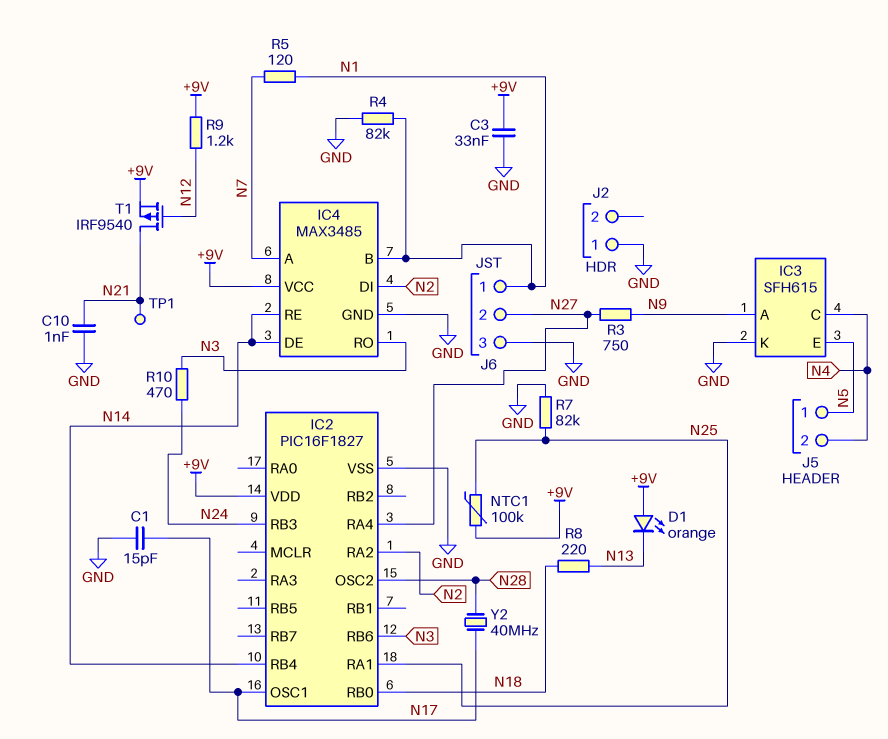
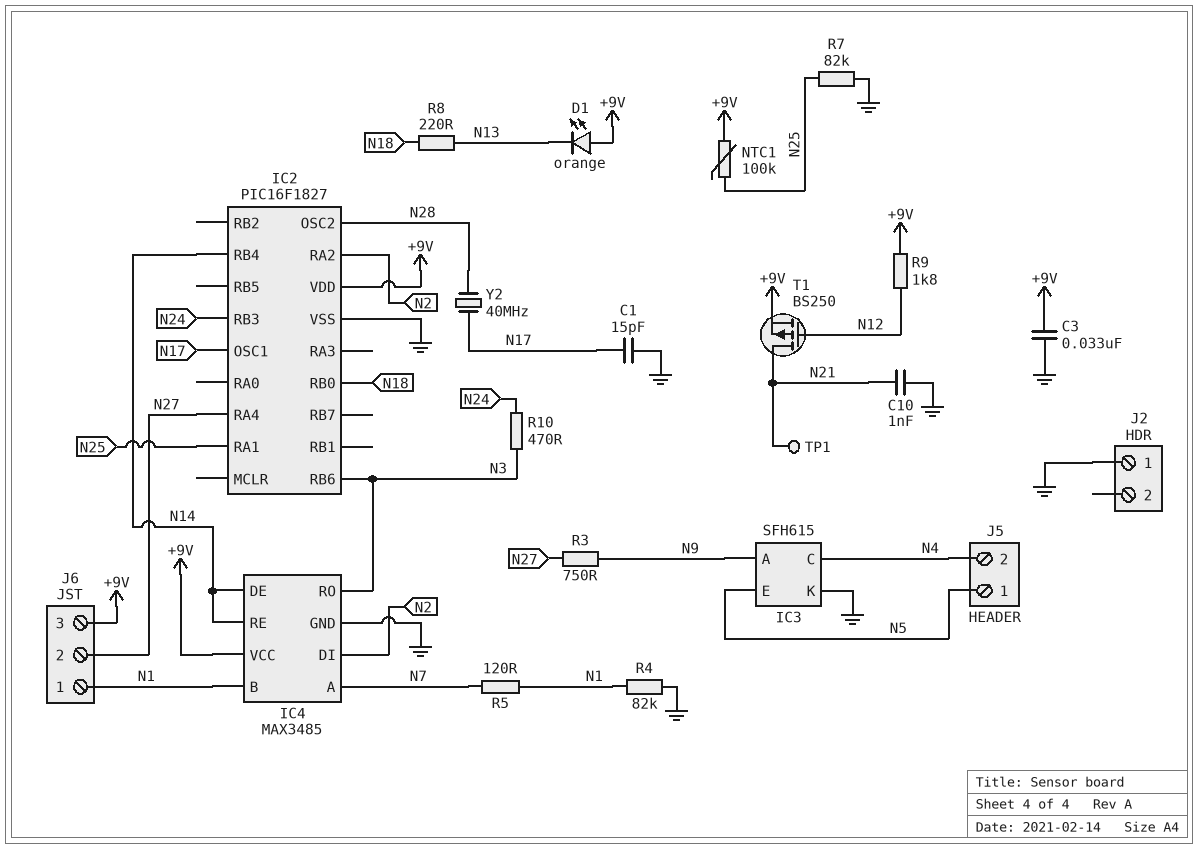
J6 pin 3: GND -> +9V
R9: 1.2k (+9V, N12) -> 1.8k (+9V, N12)
T1: PMOS IRF9540 (G N12, D N21, S +9V) -> PMOS BS250 (G N12, D N21, S +9V)

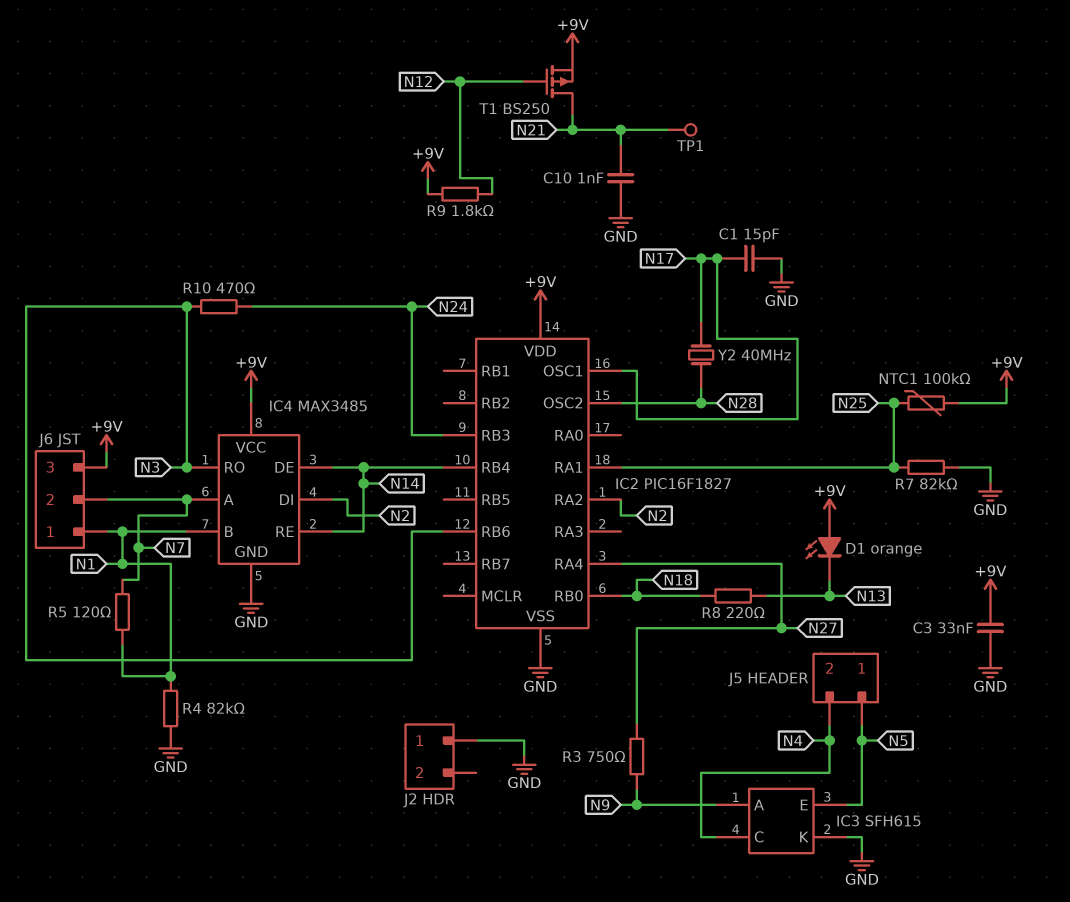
J6 pin 2: N27 -> N7

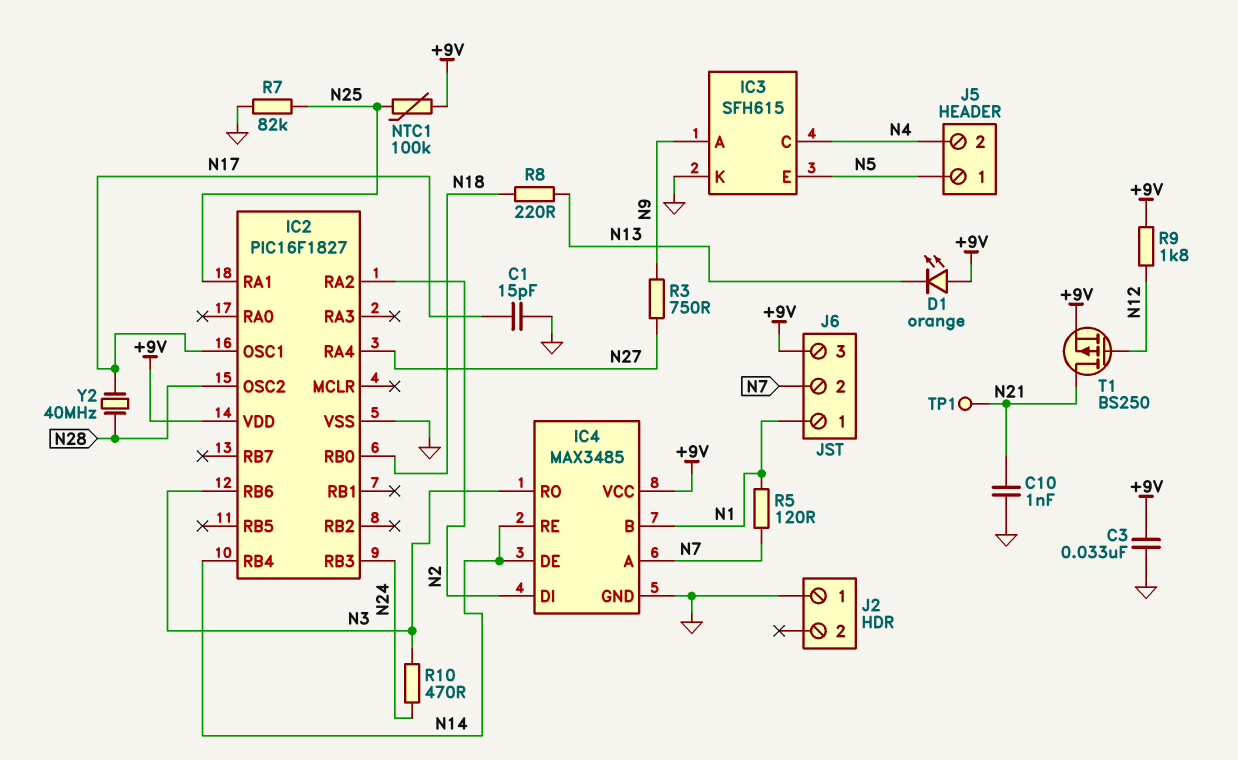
R4: 82k (GND, N1) -> none

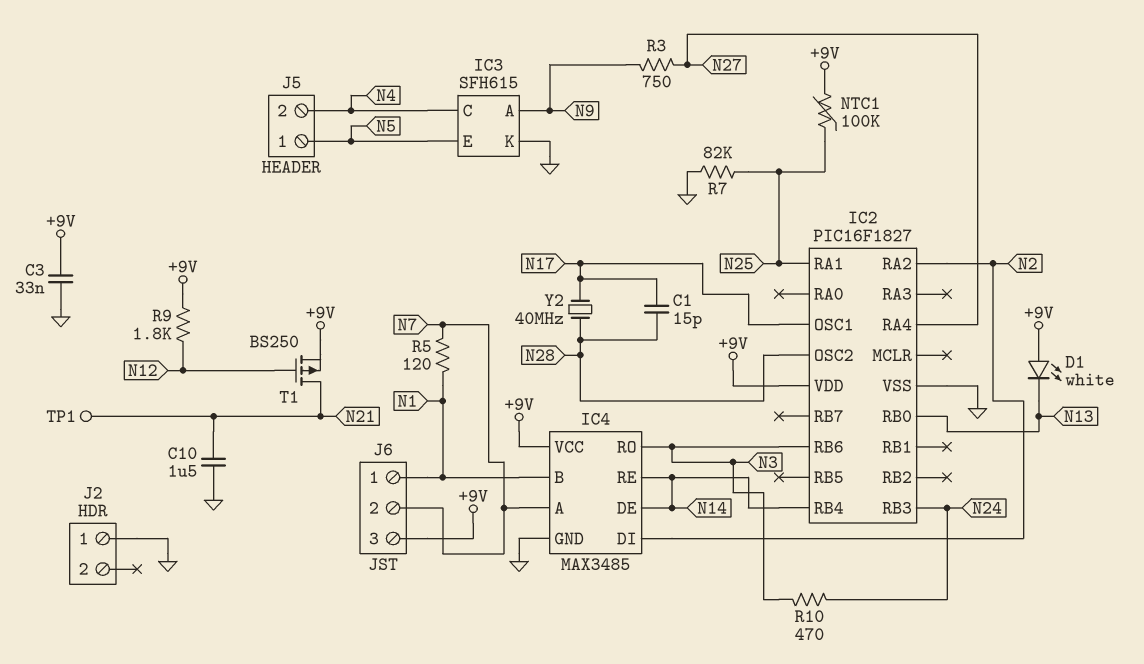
C1: 15pF (GND, N17) -> 15pF (N17, N28)
C10: 1nF (GND, N21) -> 1.5uF (GND, N21)
D1: LED orange (A +9V, K N13) -> LED white (A +9V, K N13)
IC2 pin RB0: N18 -> N13
R8: 220 (N13, N18) -> none

